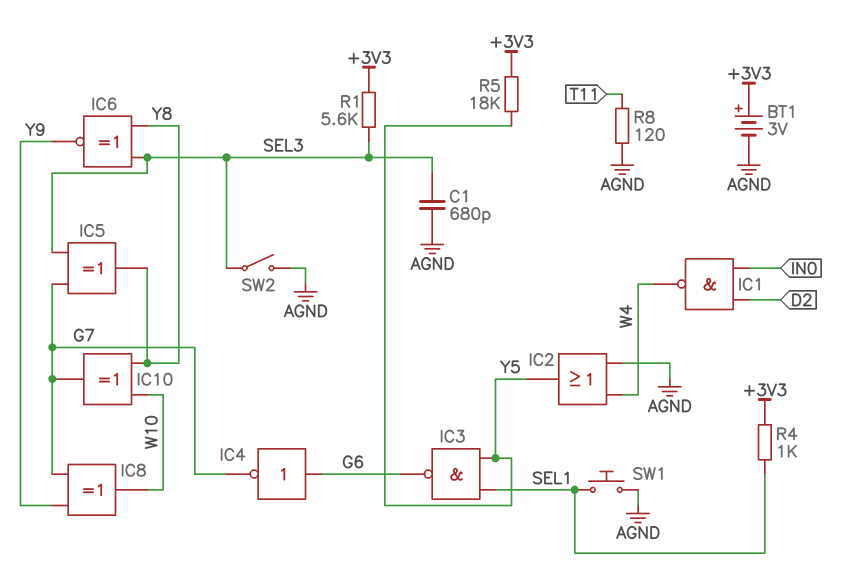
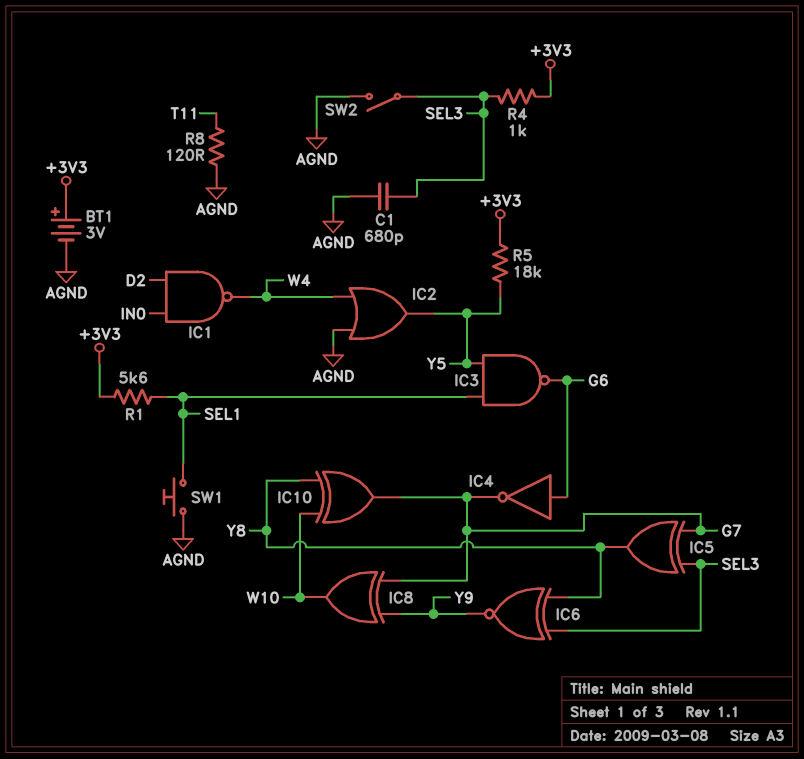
R1: 5.6k (+3V3, SEL3) -> 5.6k (+3V3, SEL1)
R4: 1k (+3V3, SEL1) -> 1k (+3V3, SEL3)

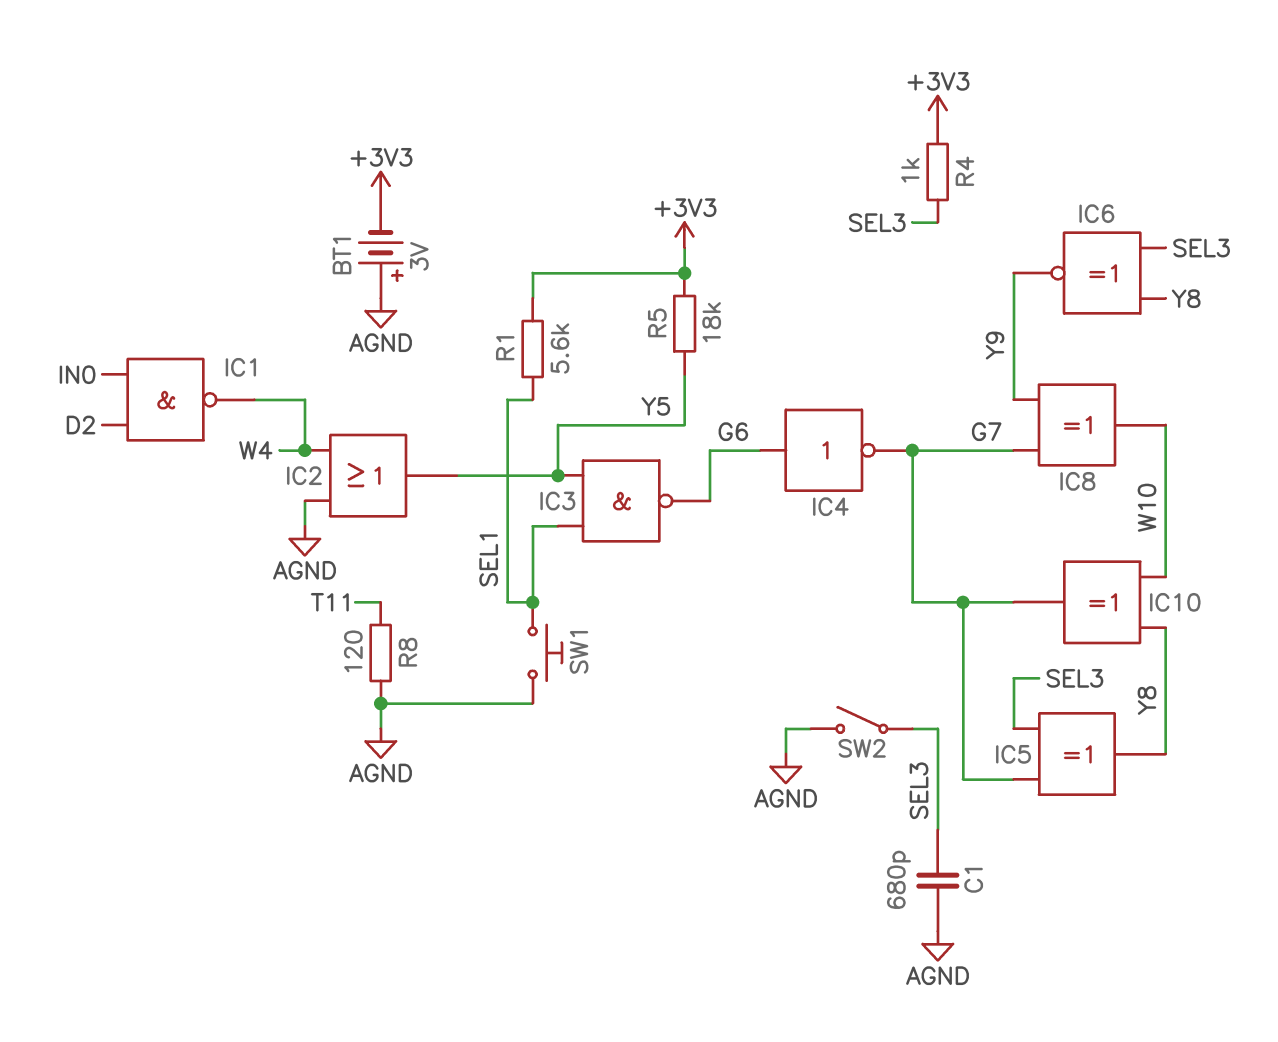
BT1: 3V (plus +3V3, minus AGND) -> 3V (plus AGND, minus +3V3)

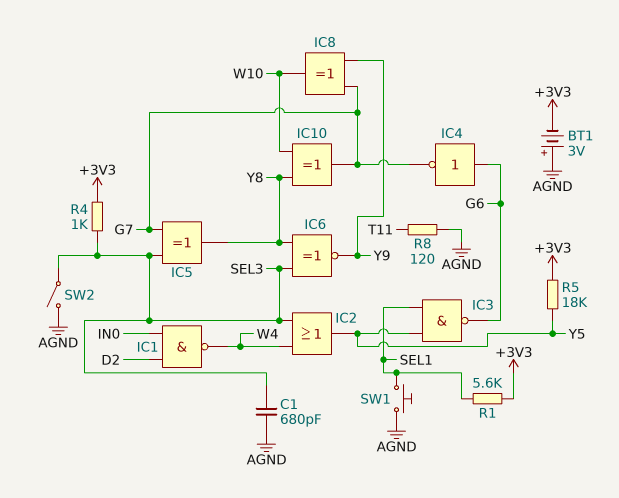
IC2: OR (in AGND, in W4, out Y5) -> OR (in SEL3, in W4, out Y5)

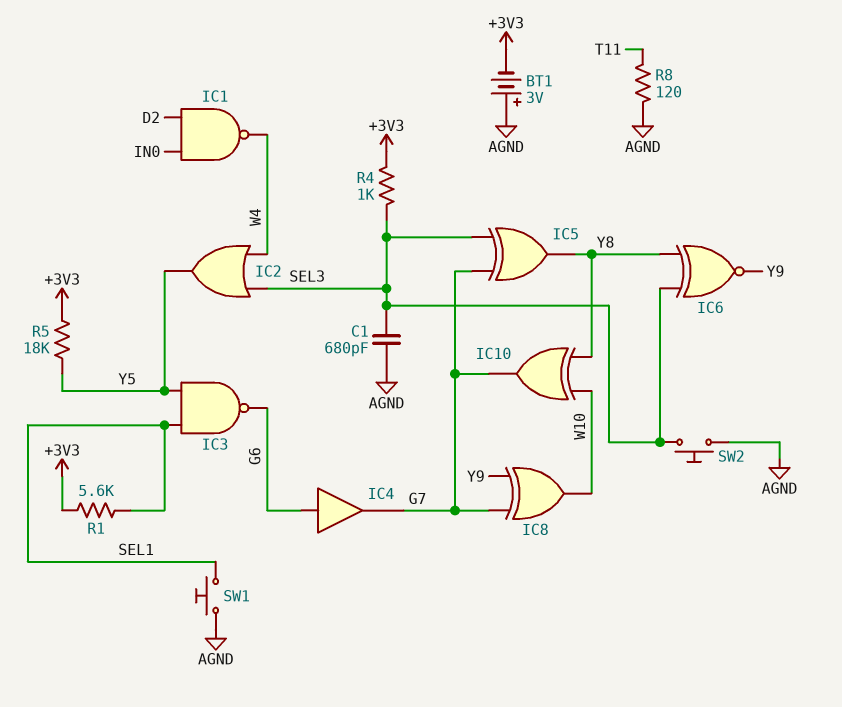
IC4: NOT (in G6, out G7) -> buffer (in G6, out G7)
SW2: switch (AGND, SEL3) -> button (AGND, SEL3)

